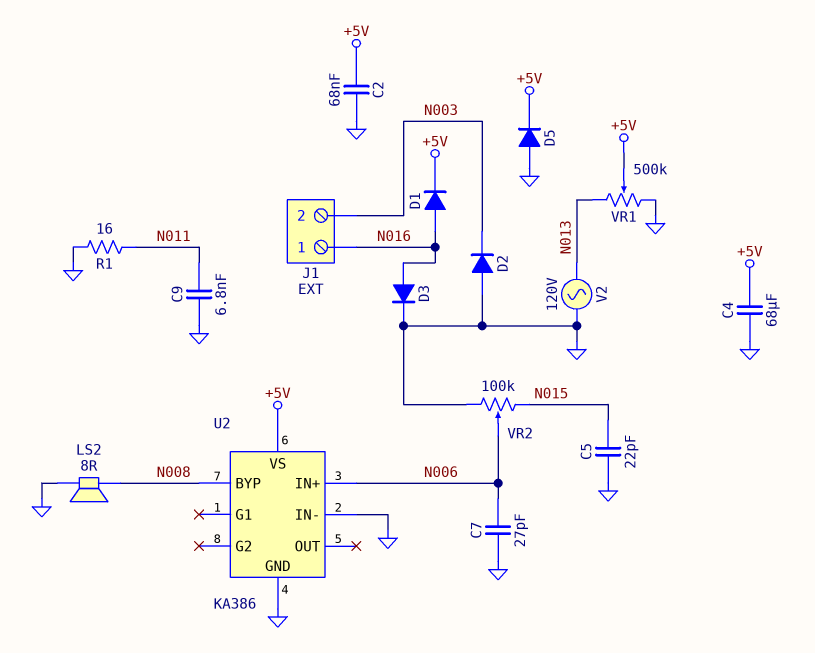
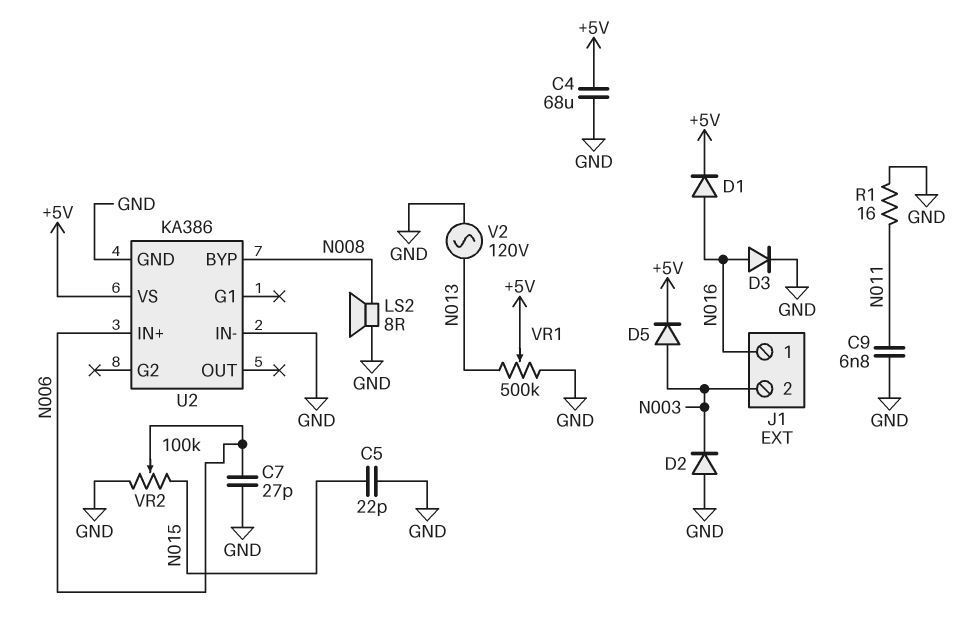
C2: 68nF (+5V, GND) -> none
D5: diode (A GND, K +5V) -> diode (A N003, K +5V)

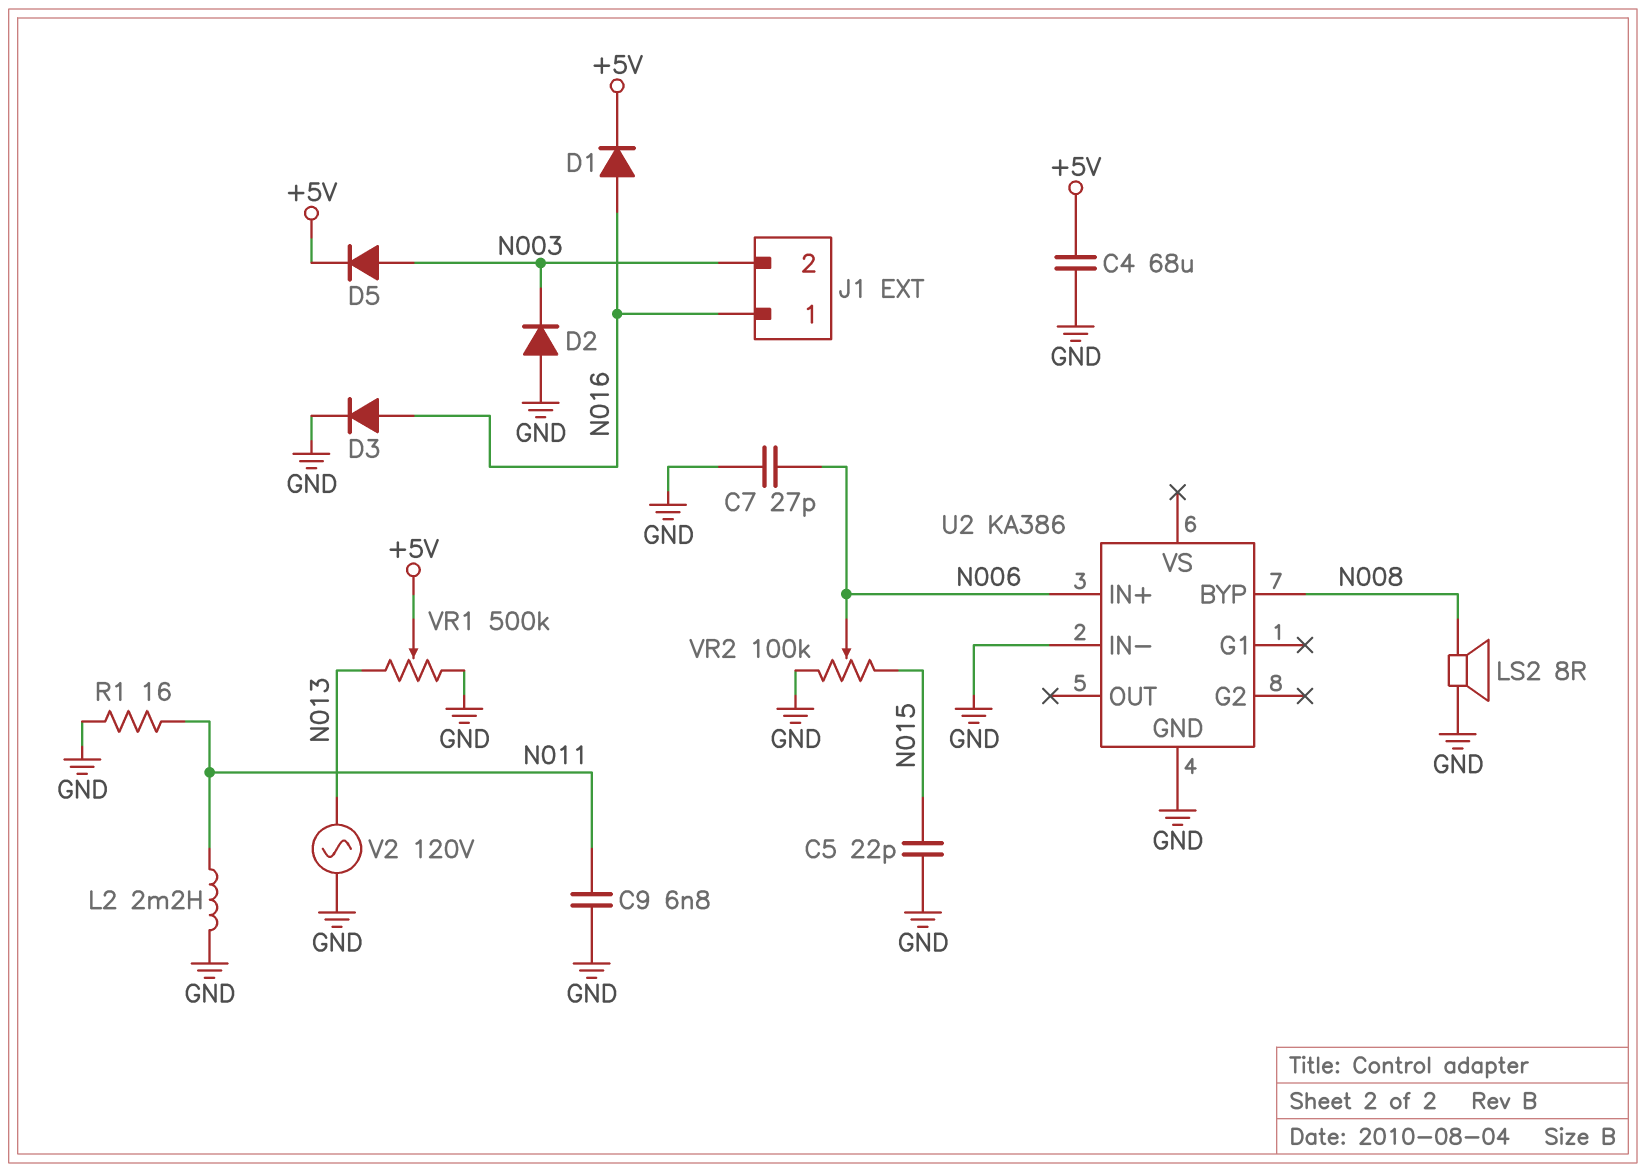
L2: none -> 2.2mH (GND, N011)
U2 pin VS: +5V -> none

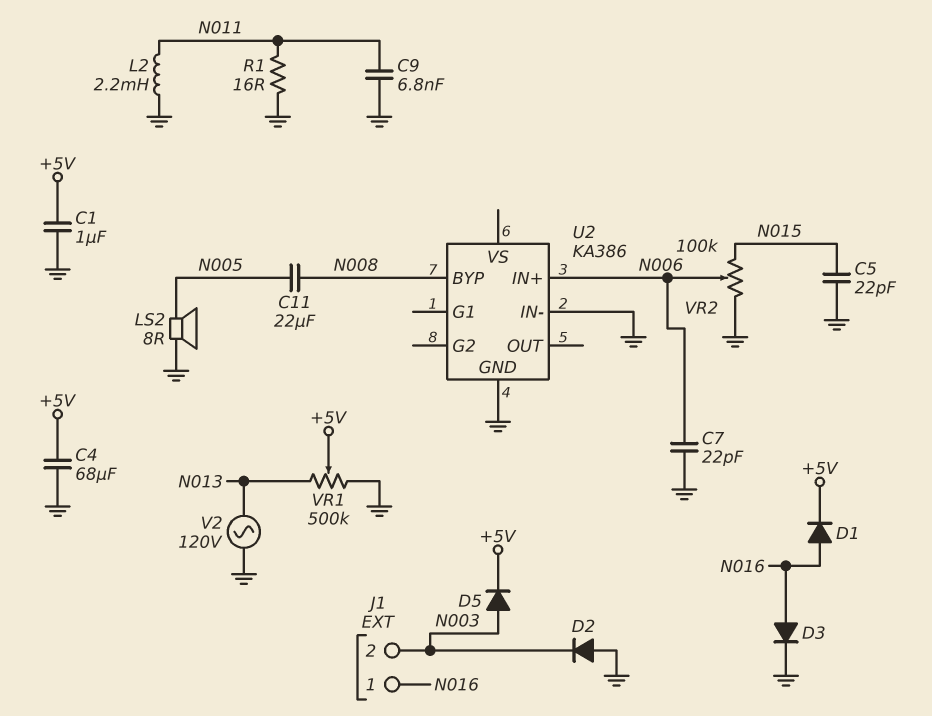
C1: none -> 1uF (+5V, GND)
C7: 27pF (GND, N006) -> 22pF (GND, N006)
C11: none -> 22uF (N005, N008)
LS2: speaker 8R (GND, N008) -> speaker 8R (GND, N005)

